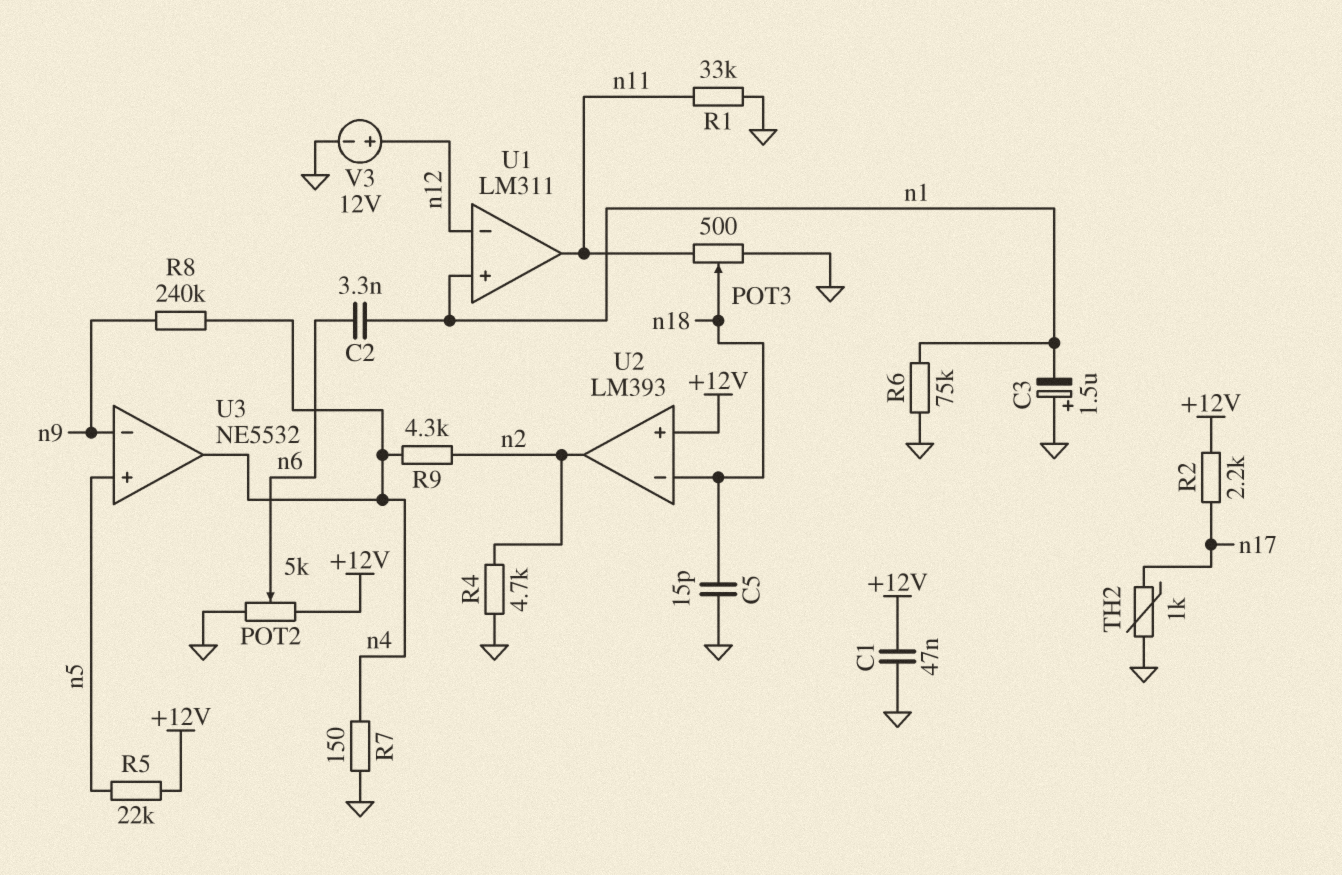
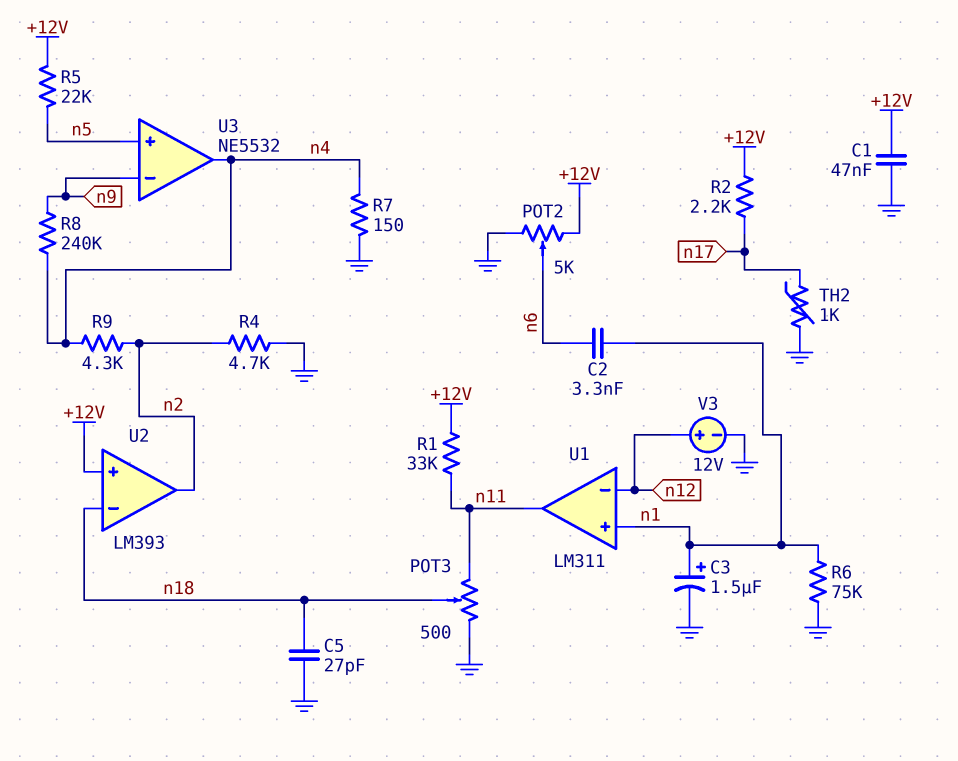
C3: 1.5uF (plus GND, minus n1) -> 1.5uF (plus n1, minus GND)
C5: 15pF (GND, n18) -> 27pF (GND, n18)
R1: 33k (GND, n11) -> 33k (+12V, n11)

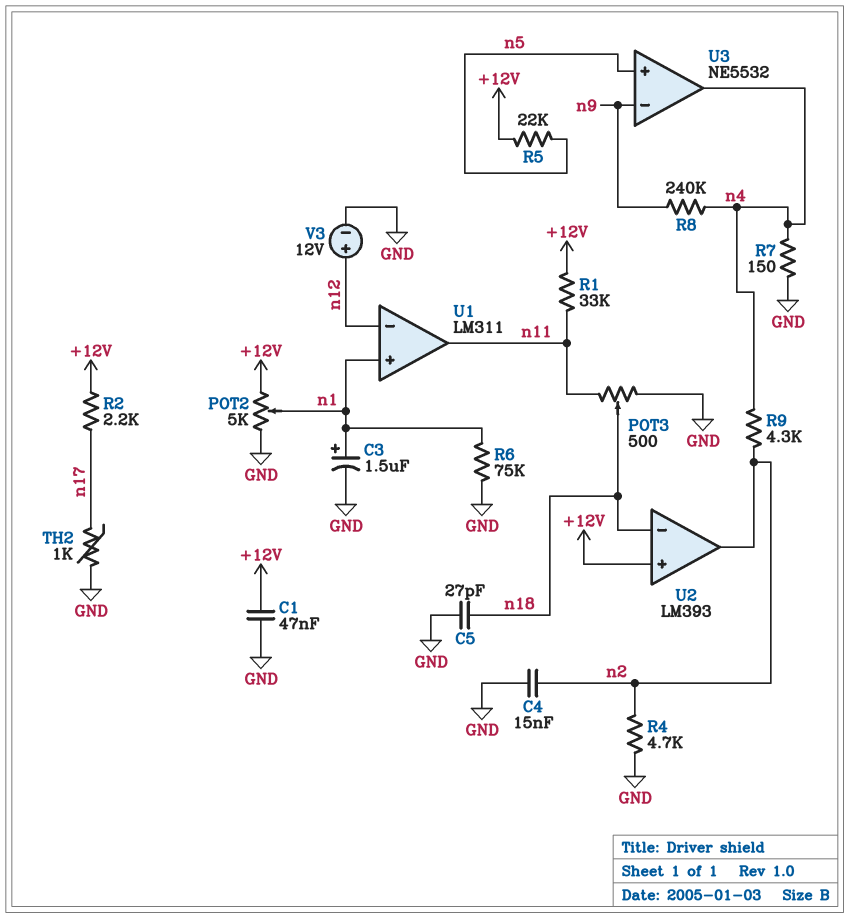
C2: 3.3nF (n1, n6) -> none
C4: none -> 15nF (GND, n2)
POT2: 5k (+12V, GND, wiper n6) -> 5k (+12V, GND, wiper n1)

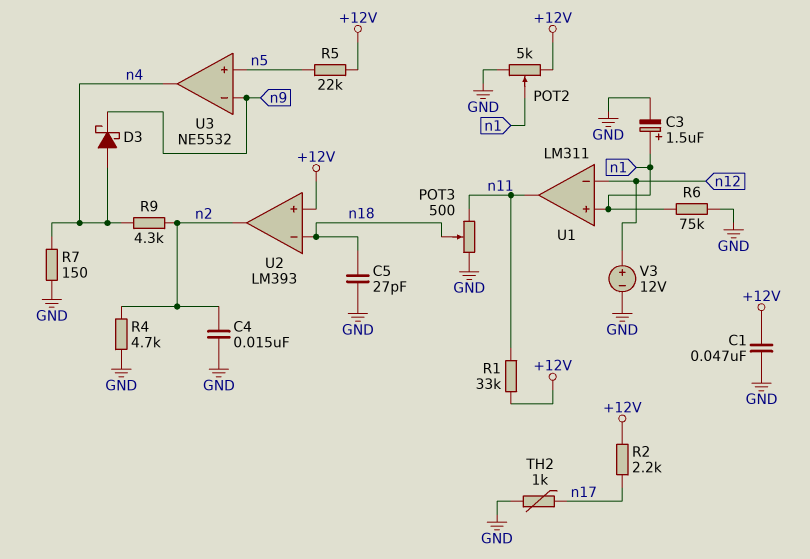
D3: none -> schottky (A n4, K n9)
R8: 240k (n4, n9) -> none

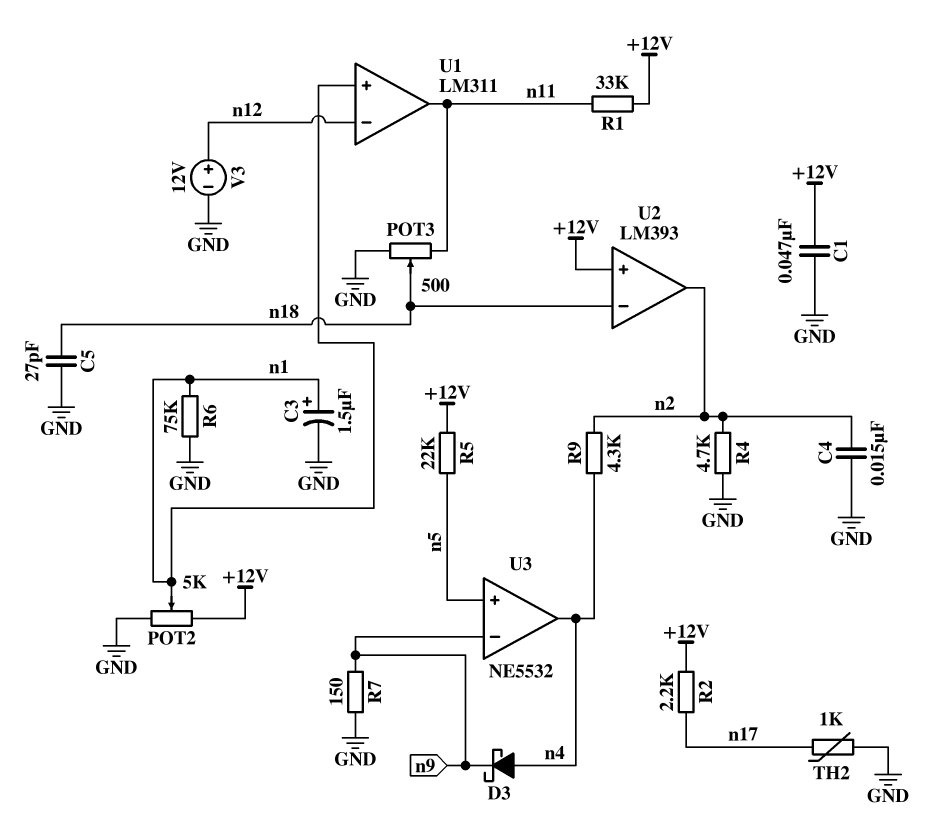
R7: 150 (GND, n4) -> 150 (GND, n9)

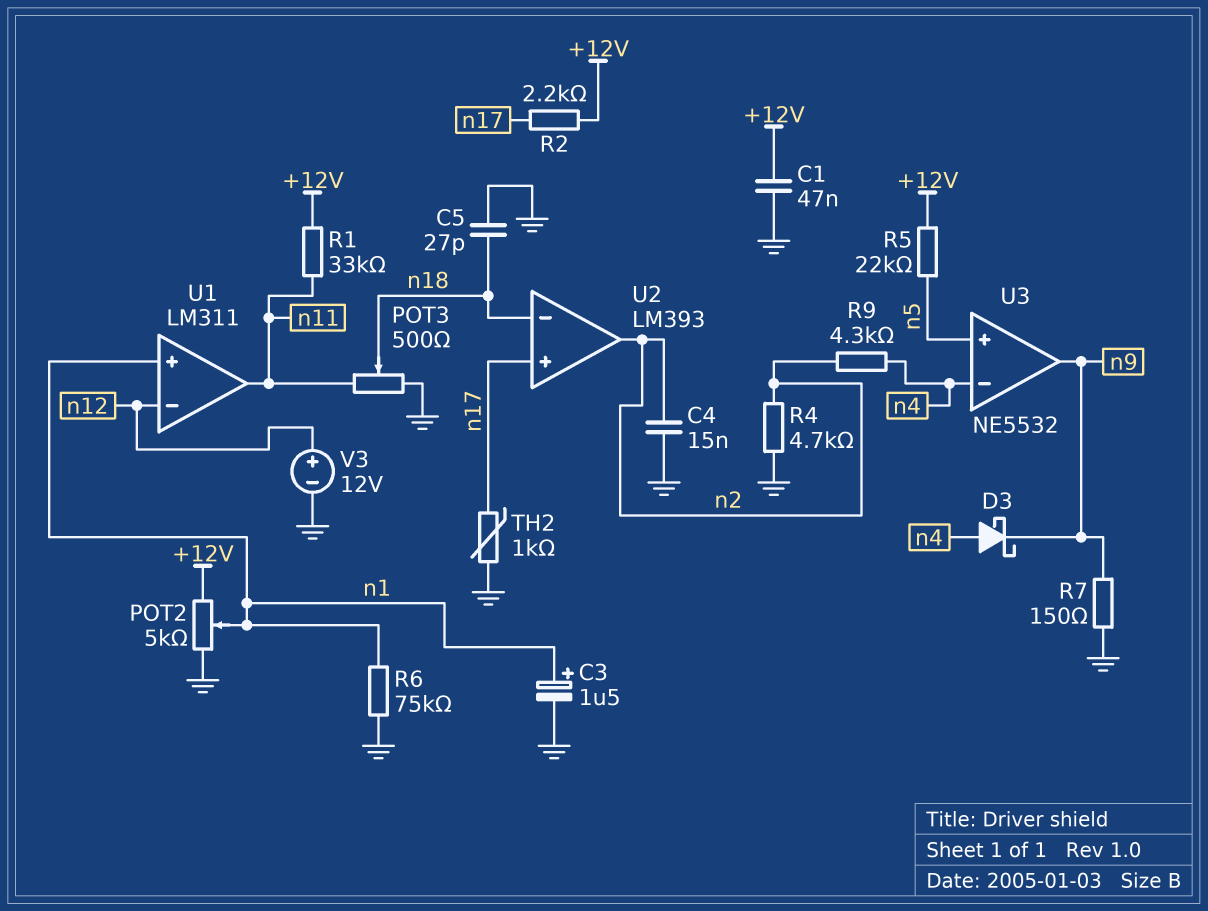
U2 pin in+: +12V -> n17
U3 pin in-: n9 -> n4
U3 pin out: n4 -> n9

